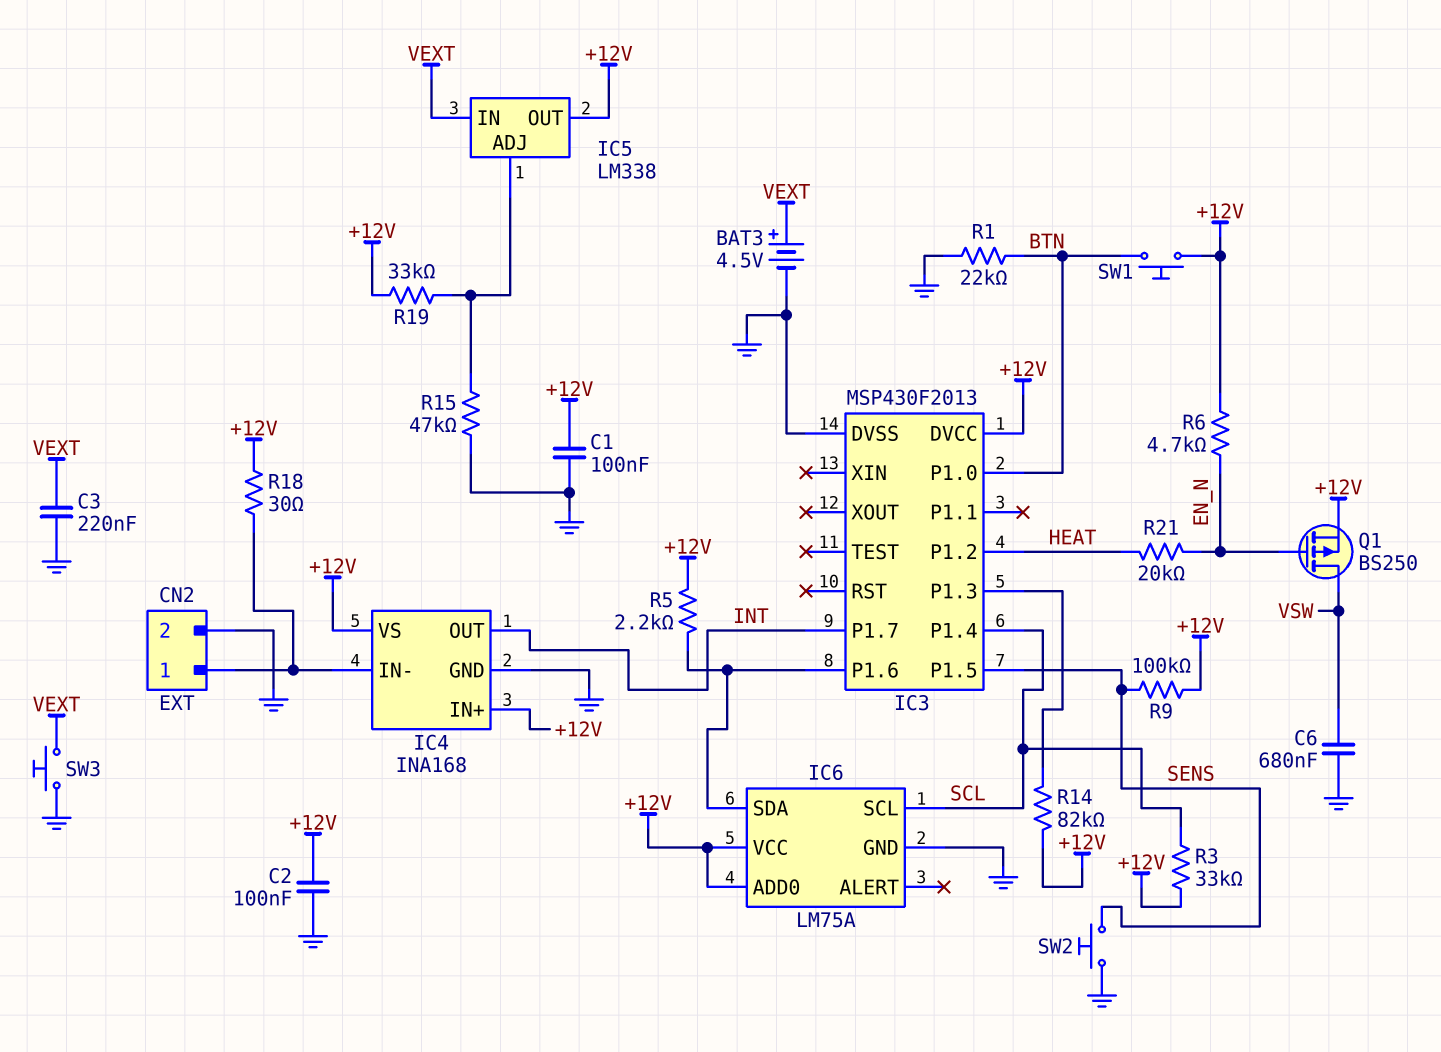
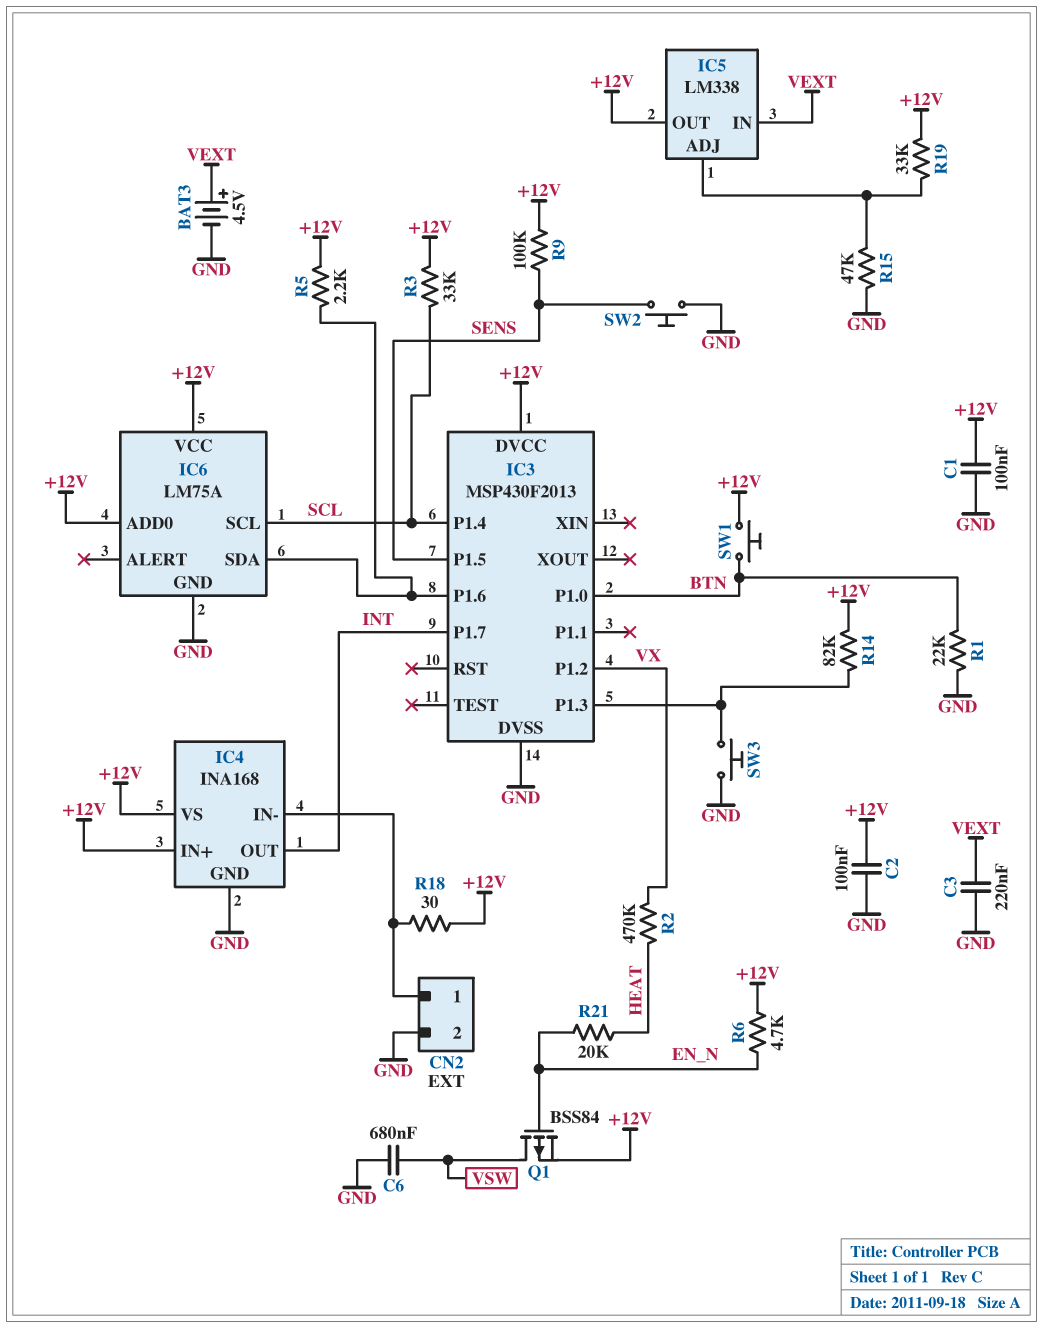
IC3 pin P1.2: HEAT -> VX
Q1: PMOS BS250 (G EN_N, D VSW, S +12V) -> PMOS BSS84 (G EN_N, D VSW, S +12V)
R2: none -> 470k (HEAT, VX)
SW3: button (GND, VEXT) -> button (GND, IC3/P1.3)

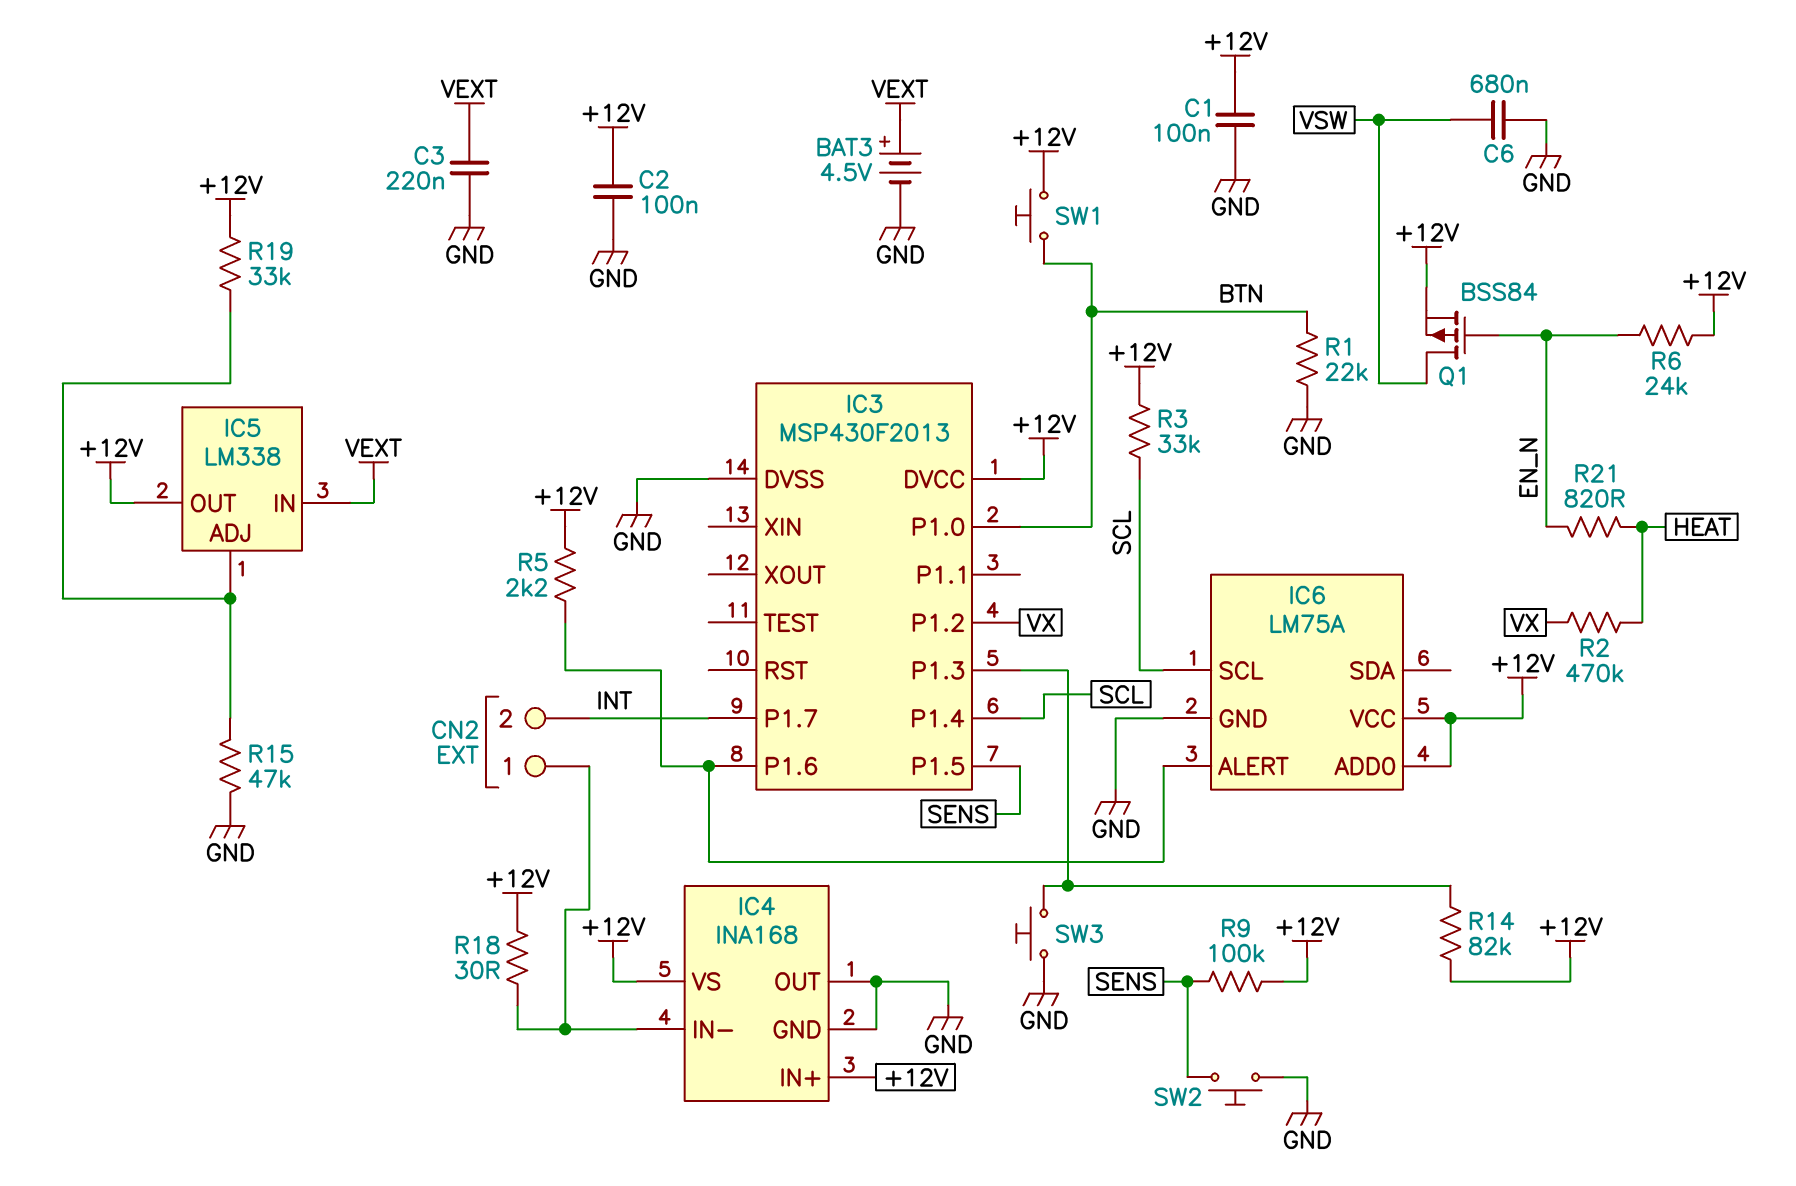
CN2 pin 2: GND -> INT
IC4 pin OUT: INT -> GND
IC6 pin ALERT: none -> IC3/P1.6
IC6 pin SDA: IC3/P1.6 -> none
R6: 4.7k (+12V, EN_N) -> 24k (+12V, EN_N)
R21: 20k (EN_N, HEAT) -> 820 (EN_N, HEAT)

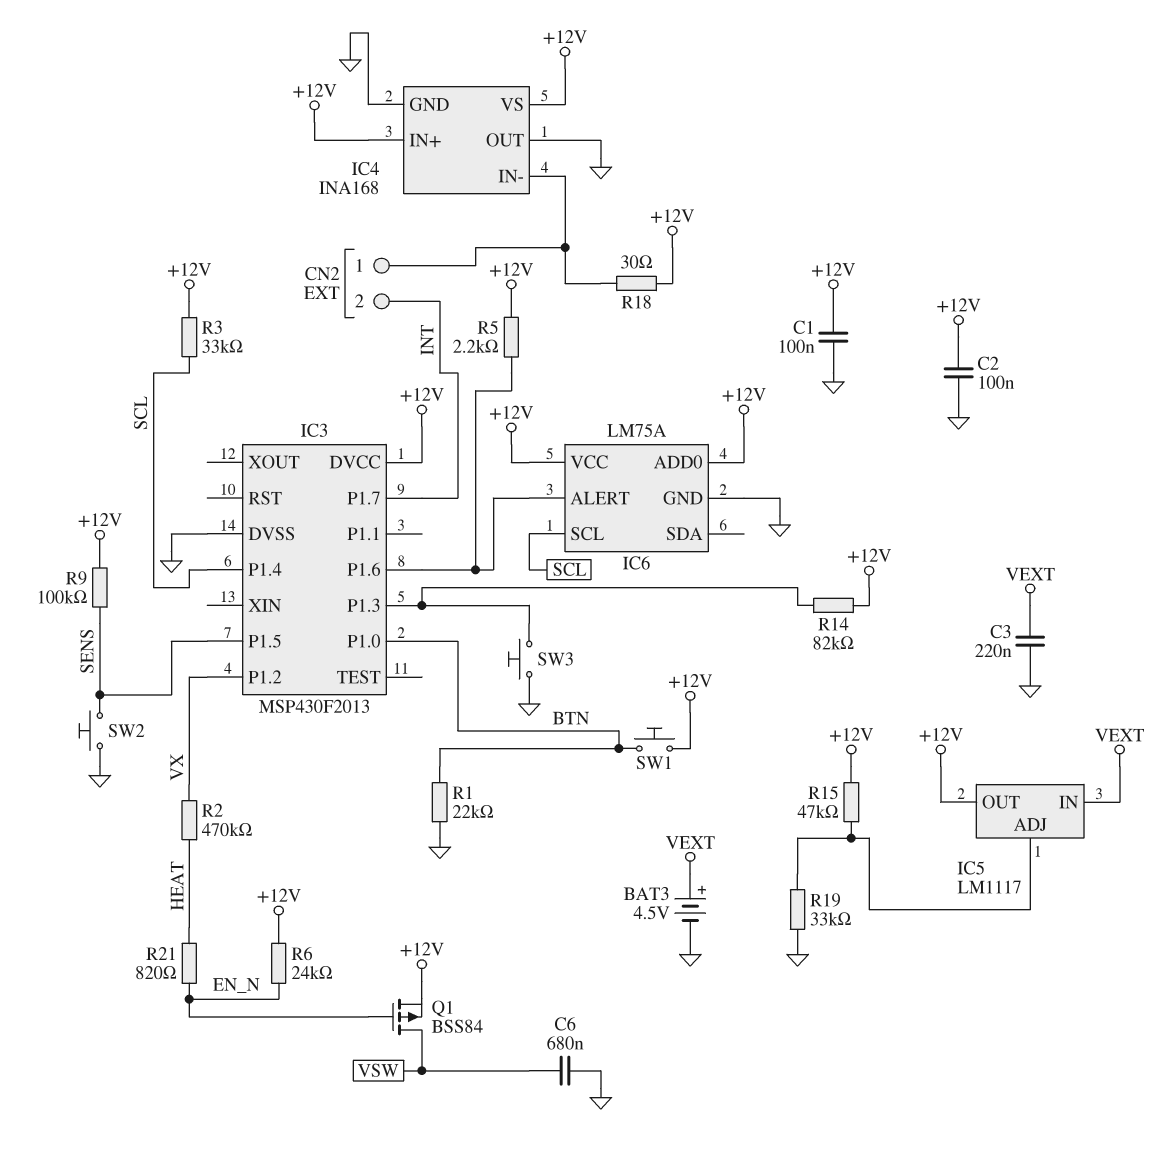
IC5: LM338 -> LM1117
R15: 47k (GND, IC5/ADJ) -> 47k (+12V, IC5/ADJ)
R19: 33k (+12V, IC5/ADJ) -> 33k (GND, IC5/ADJ)

